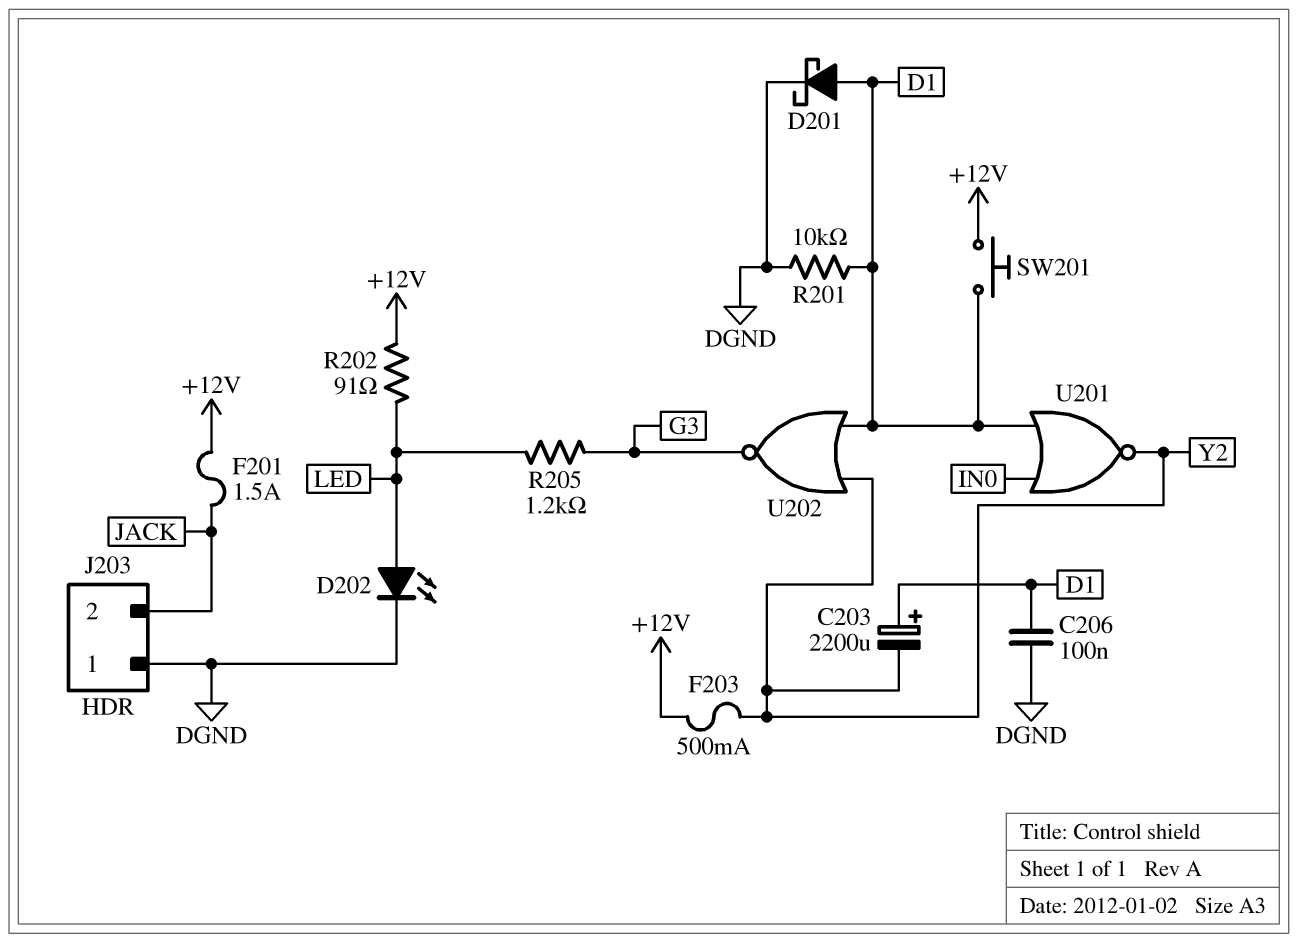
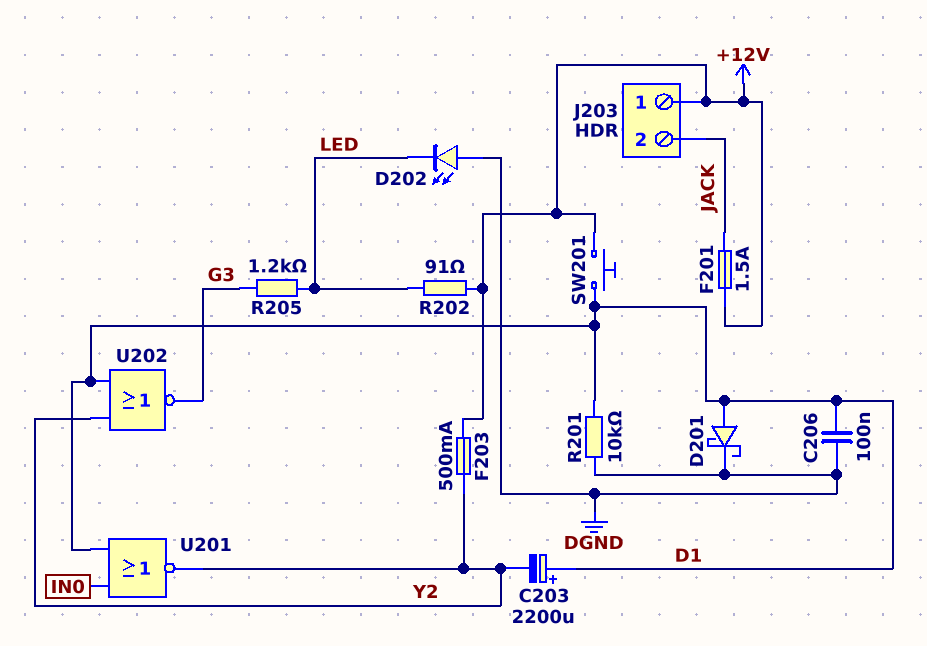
D202: LED (A LED, K DGND) -> LED (A DGND, K LED)
J203 pin 1: DGND -> +12V

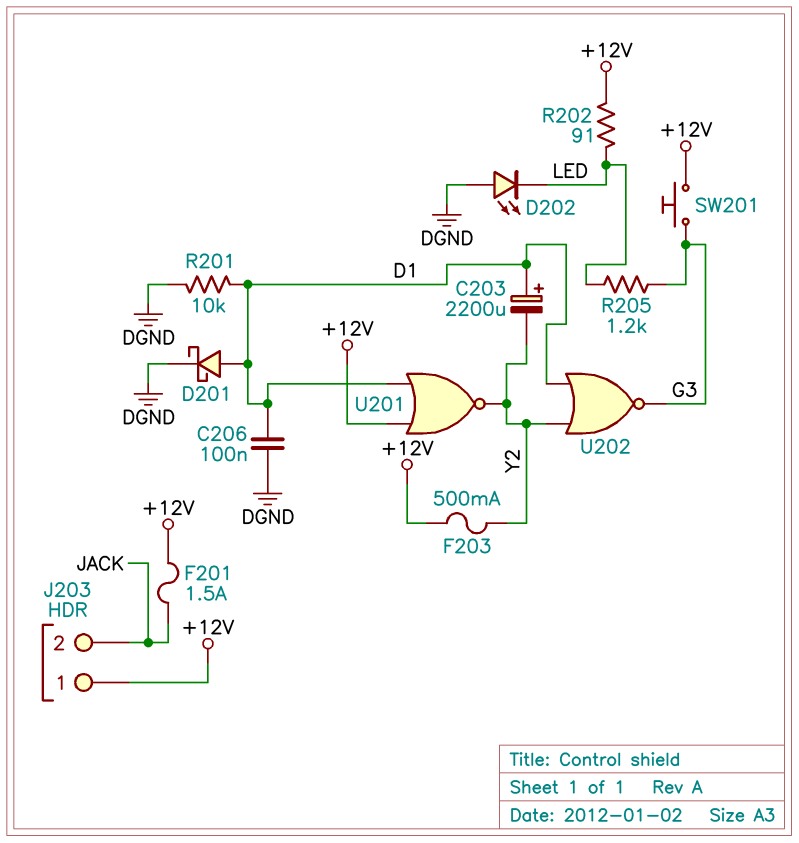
SW201: button (+12V, D1) -> button (+12V, G3)
U201: NOR (in D1, in IN0, out Y2) -> NOR (in +12V, in D1, out Y2)

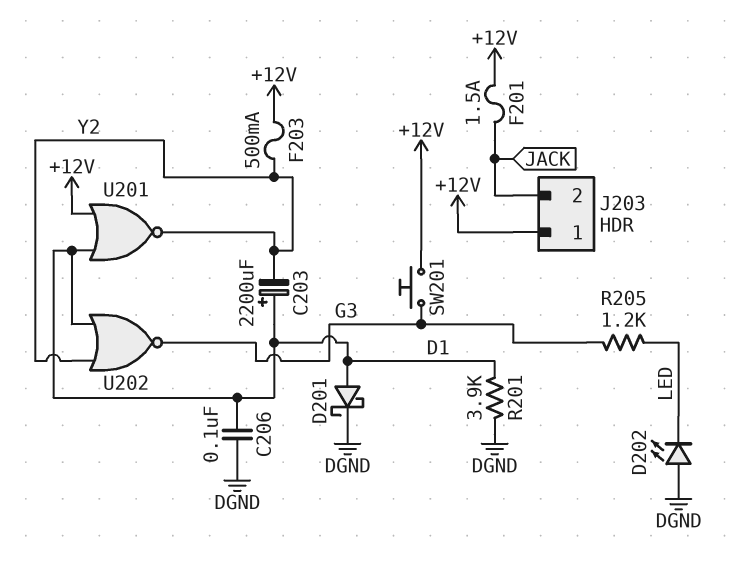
R201: 10k (D1, DGND) -> 3.9k (D1, DGND)
R202: 91 (+12V, LED) -> none

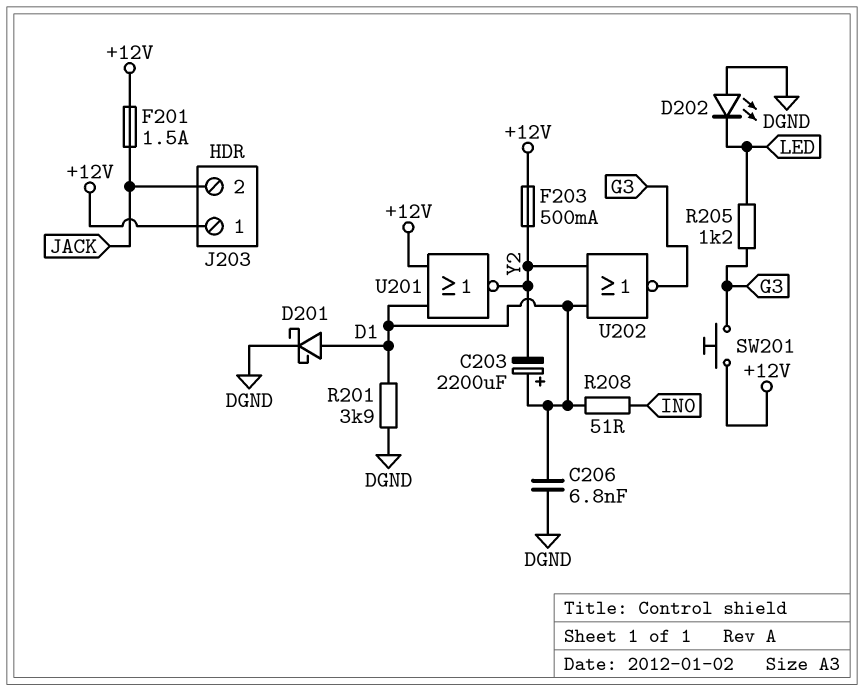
C206: 100nF (D1, DGND) -> 6.8nF (D1, DGND)
R208: none -> 51 (D1, IN0)

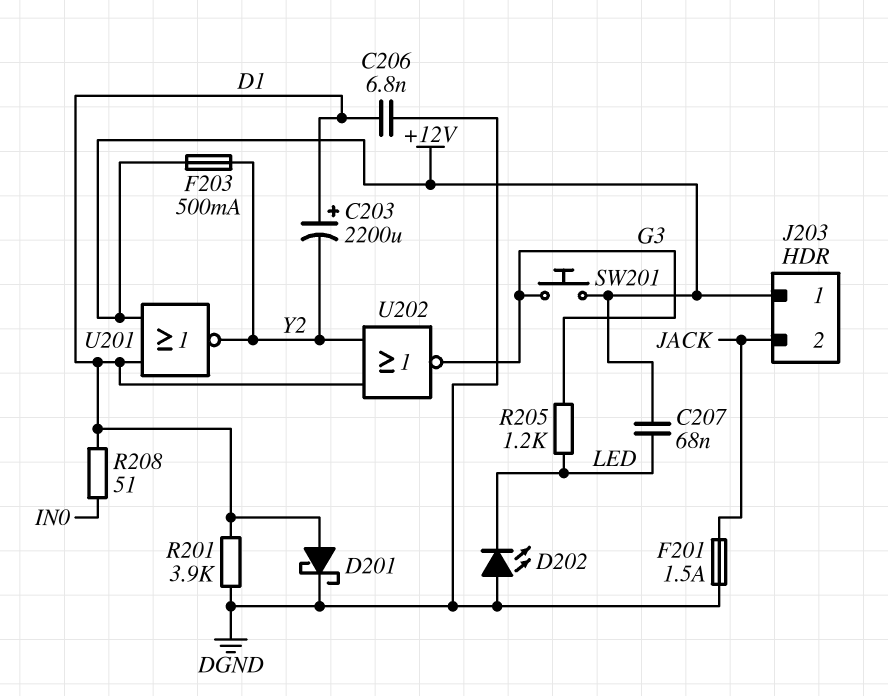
C207: none -> 68nF (+12V, LED)
F201: 1.5A (+12V, JACK) -> 1.5A (DGND, JACK)

